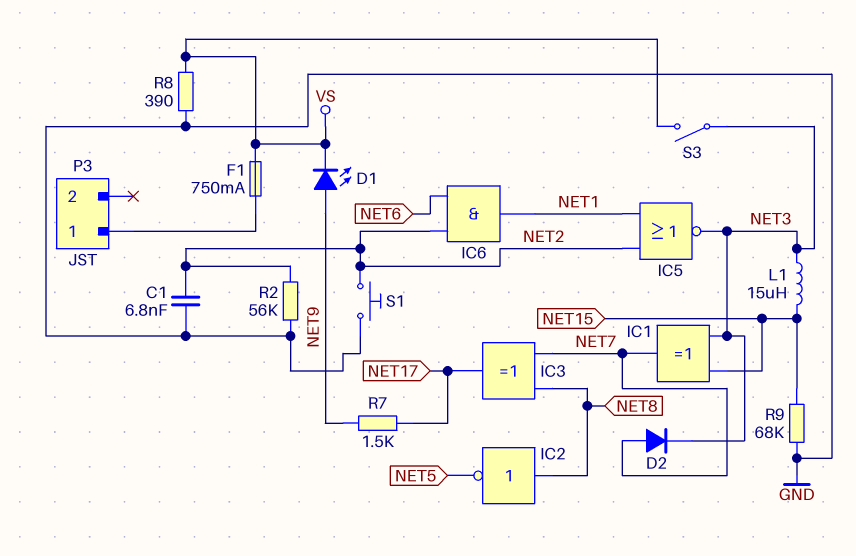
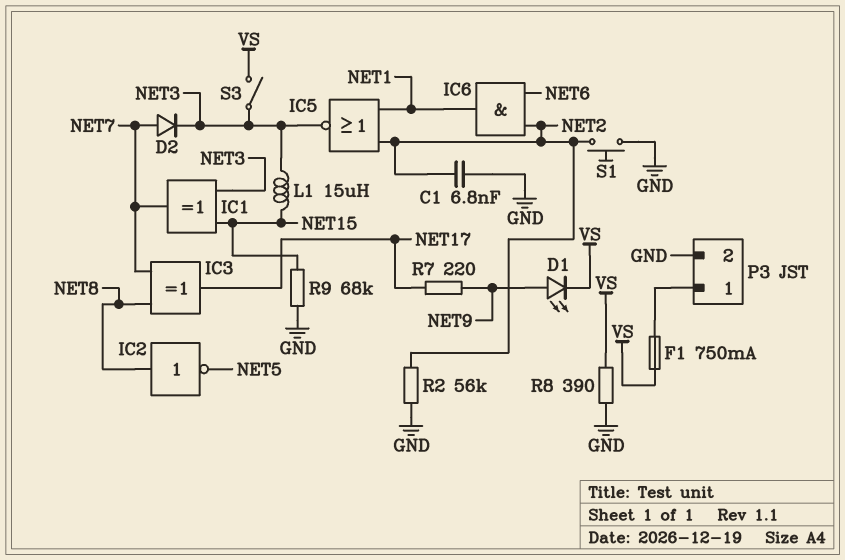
P3 pin 2: none -> GND
R7: 1.5k (NET9, NET17) -> 220 (NET9, NET17)

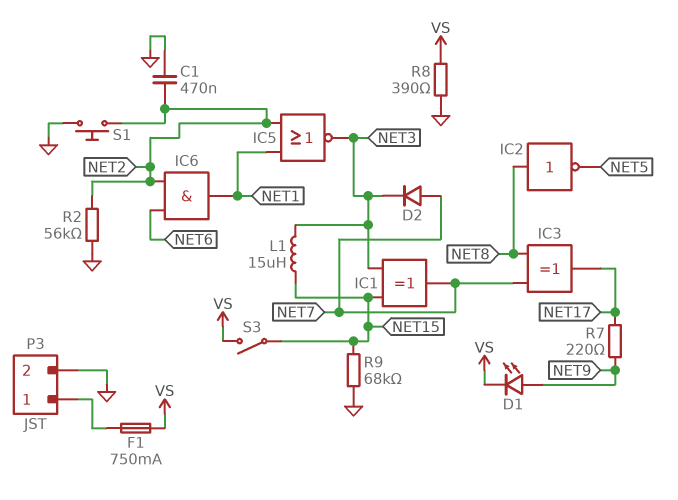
C1: 6.8nF (GND, NET2) -> 470nF (GND, NET2)
S3: switch (NET3, VS) -> switch (NET15, VS)

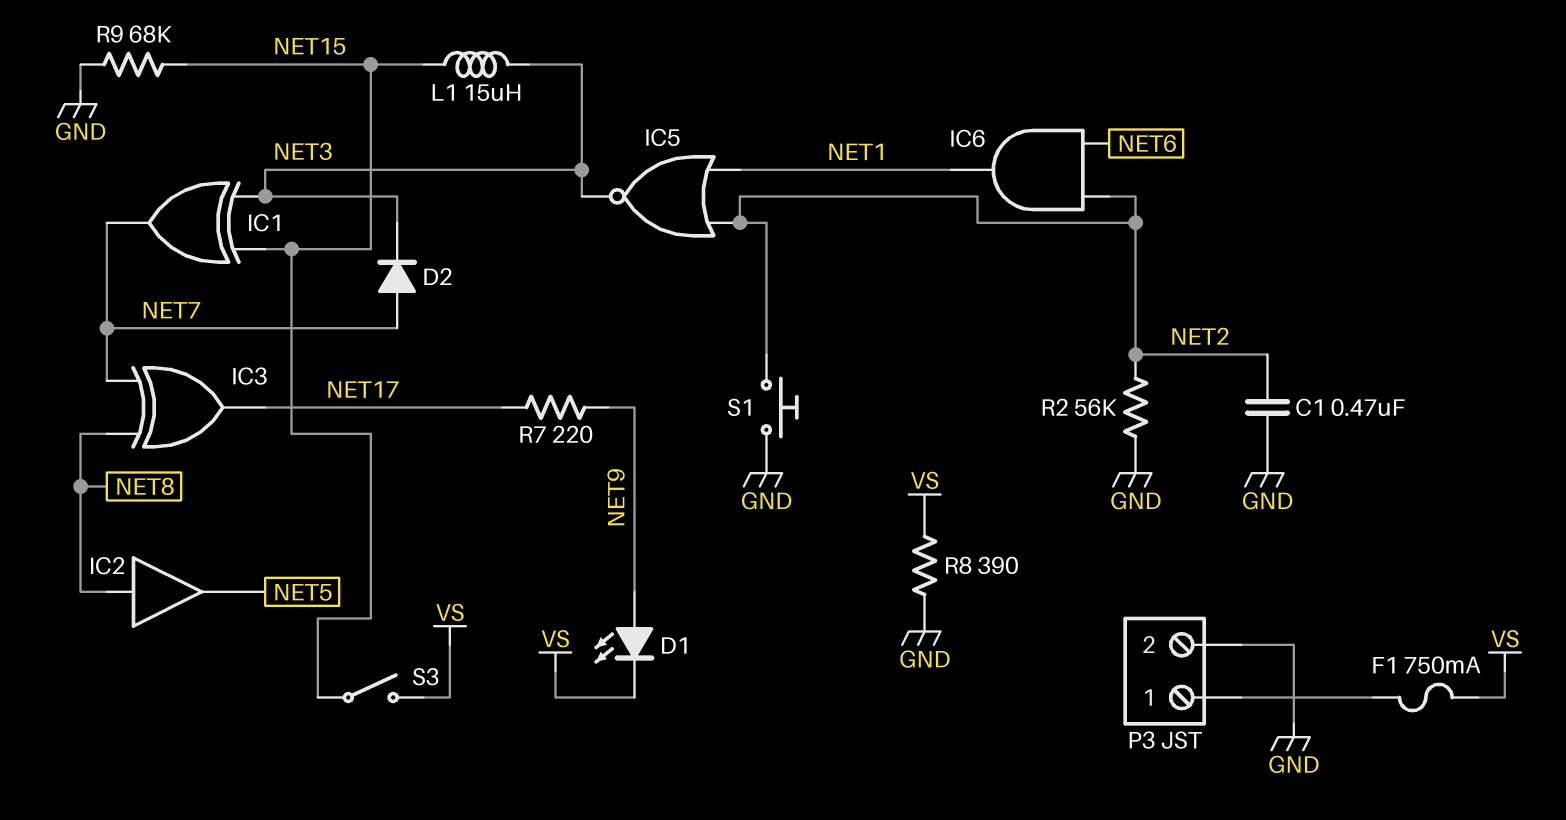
IC2: NOT (in NET8, out NET5) -> buffer (in NET8, out NET5)

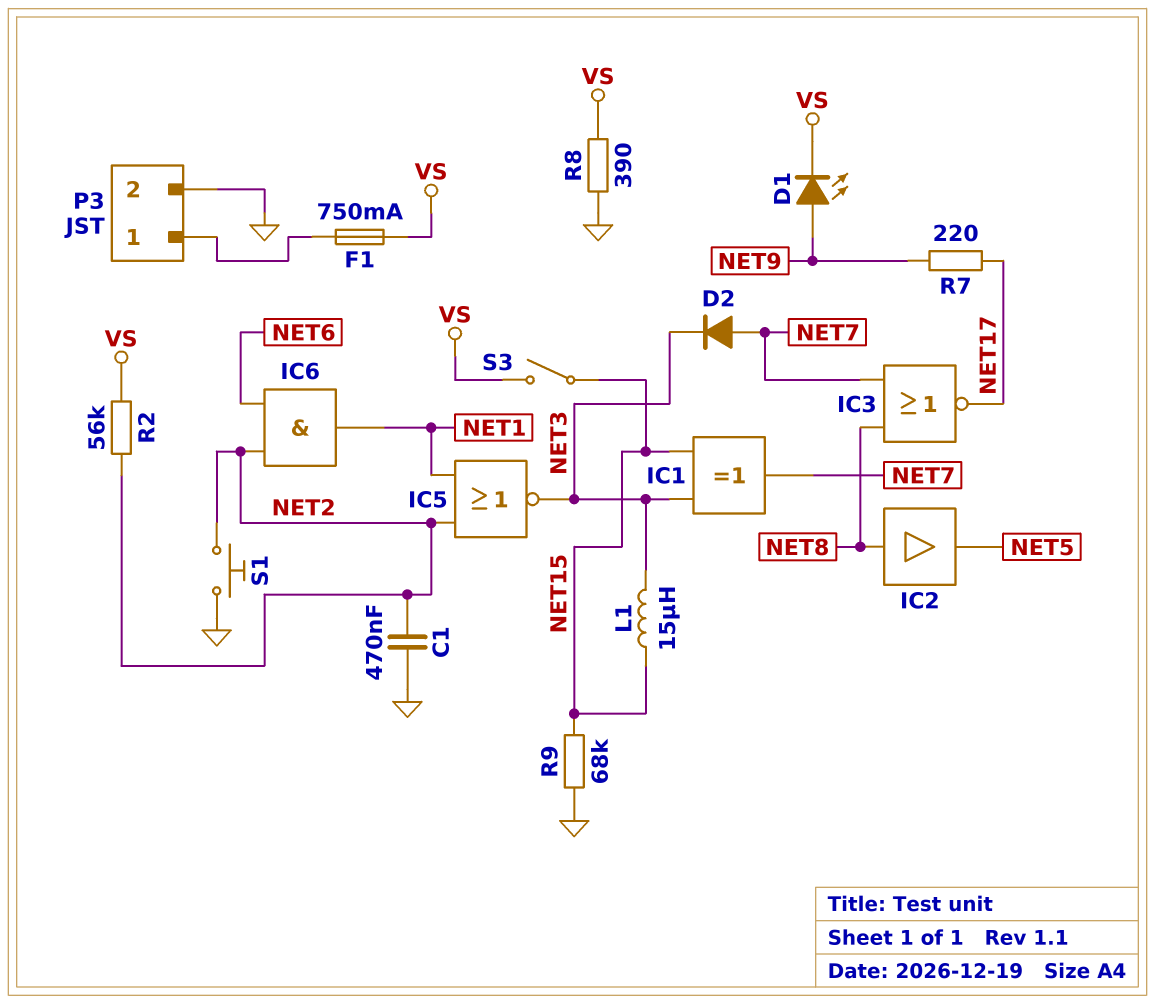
IC3: XOR (in NET7, in NET8, out NET17) -> NOR (in NET7, in NET8, out NET17)
R2: 56k (GND, NET2) -> 56k (NET2, VS)

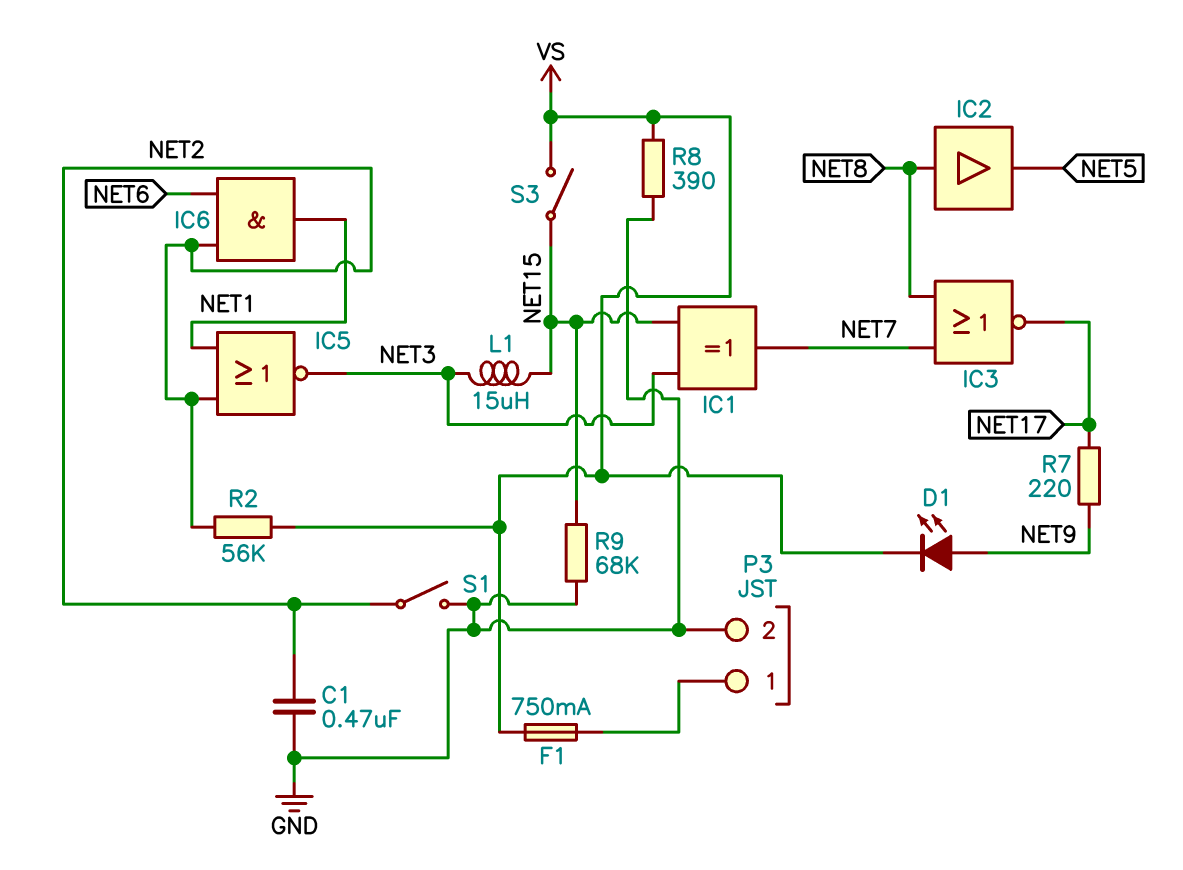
D2: diode (A NET7, K NET3) -> none
S1: button (GND, NET2) -> switch (GND, NET2)

